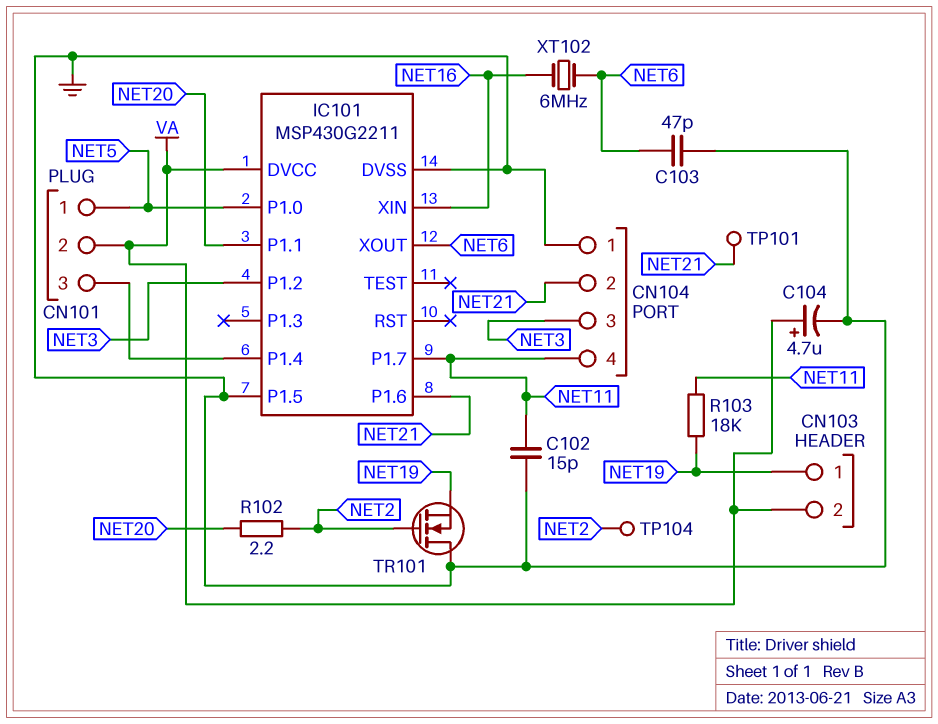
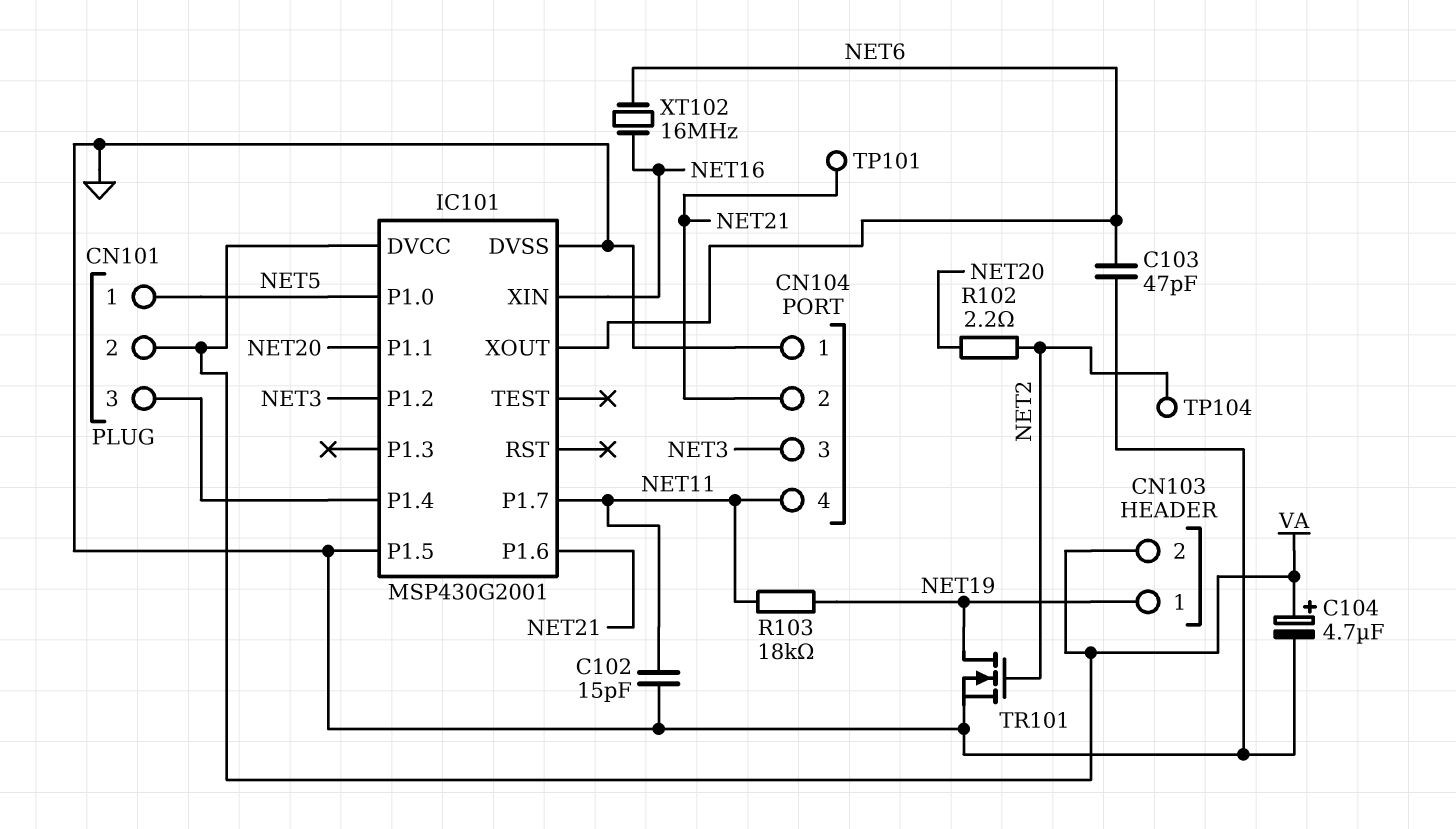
IC101: MSP430G2211 -> MSP430G2001
TR101: NMOS (G NET2, D GND, S NET19) -> NMOS (G NET2, D NET19, S GND)
XT102: 6MHz (NET6, NET16) -> 16MHz (NET6, NET16)

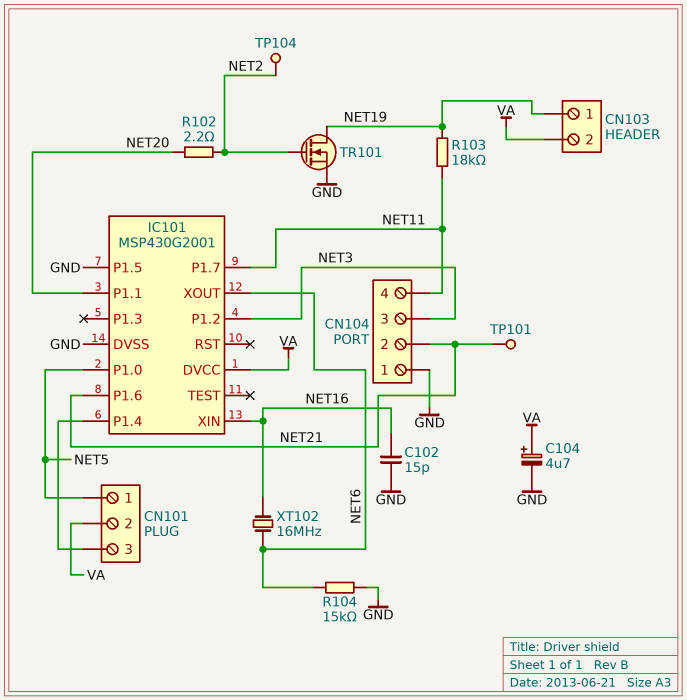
C102: 15pF (GND, NET11) -> 15pF (GND, NET16)
C103: 47pF (GND, NET6) -> none
R104: none -> 15k (GND, NET6)

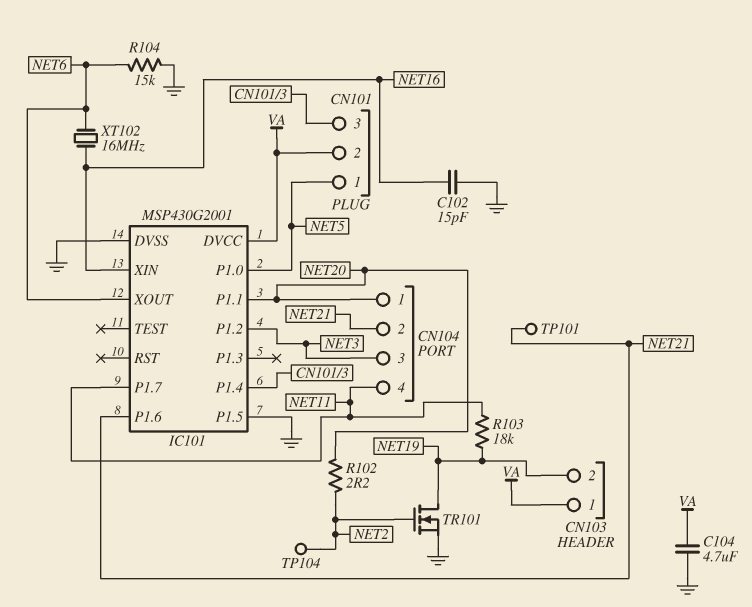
C104: 4.7uF (plus VA, minus GND) -> 4.7uF (GND, VA)
CN103 pin 1: NET19 -> VA
CN103 pin 2: VA -> NET19
CN104 pin 1: GND -> NET20

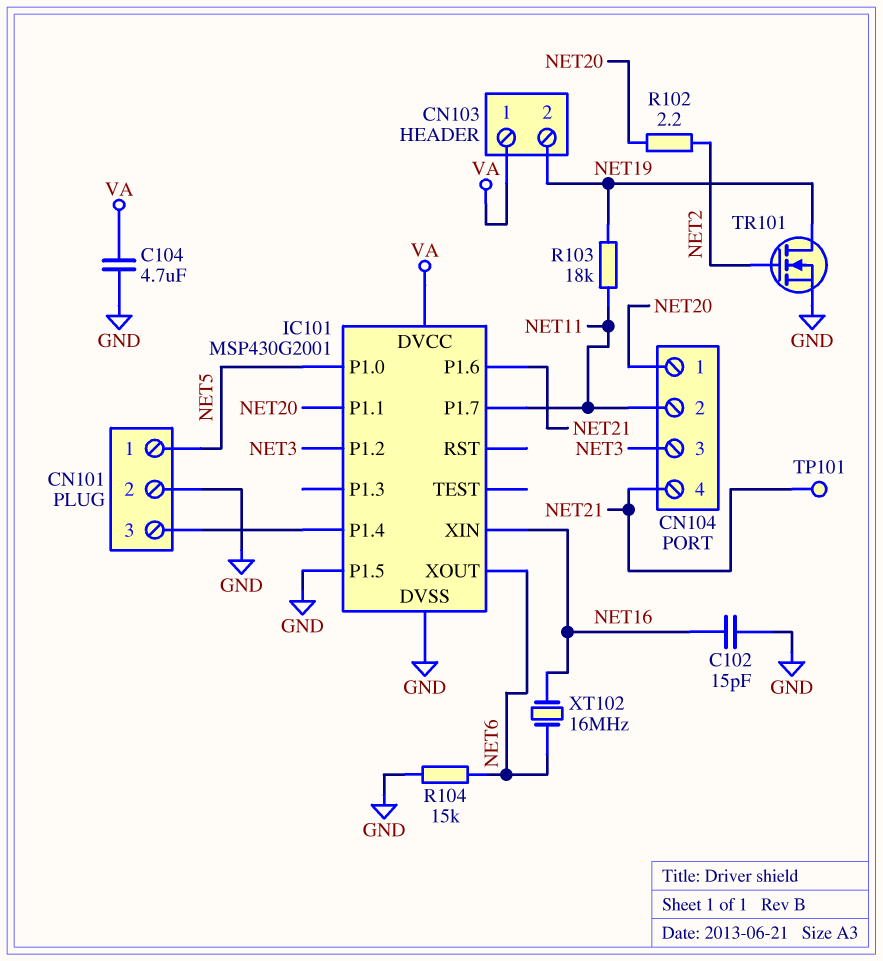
CN101 pin 2: VA -> GND
CN104 pin 2: NET21 -> NET11
CN104 pin 4: NET11 -> NET21
TP104: test point (NET2) -> none

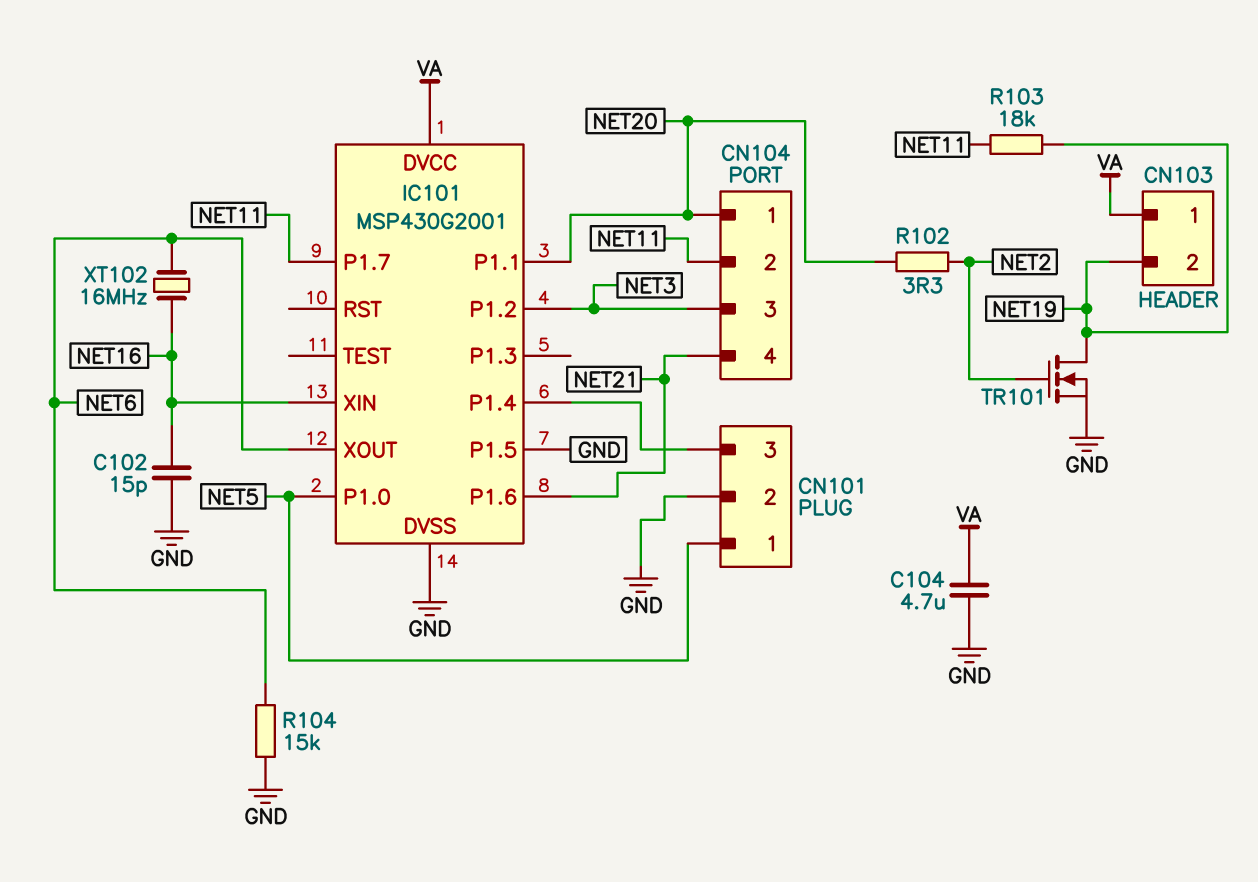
R102: 2.2 (NET2, NET20) -> 3.3 (NET2, NET20)
TP101: test point (NET21) -> none

